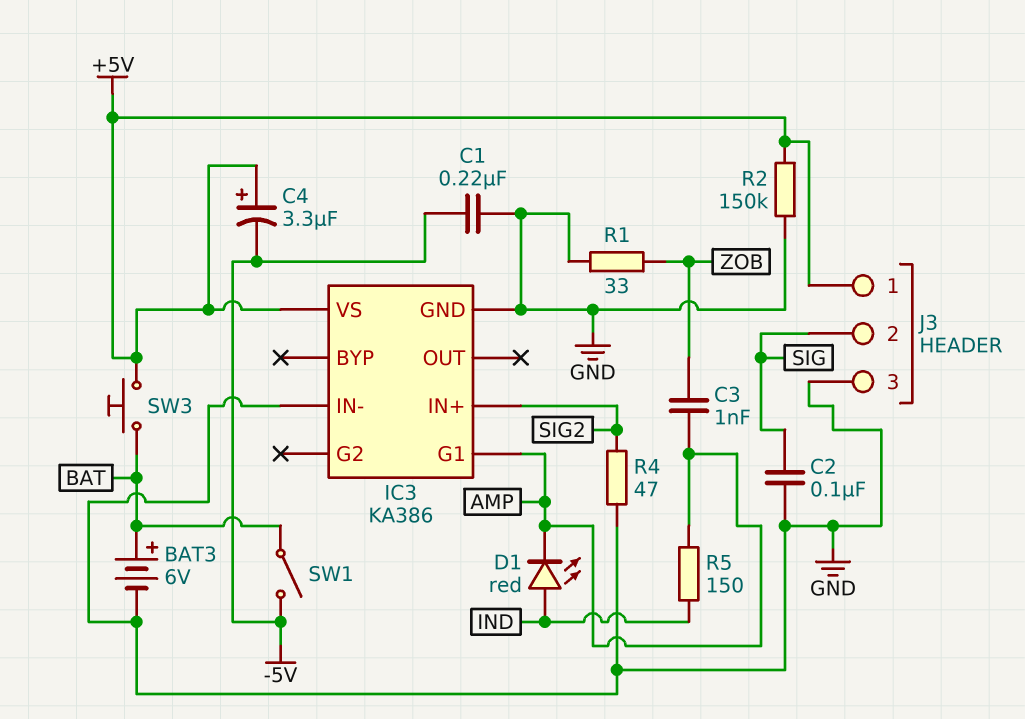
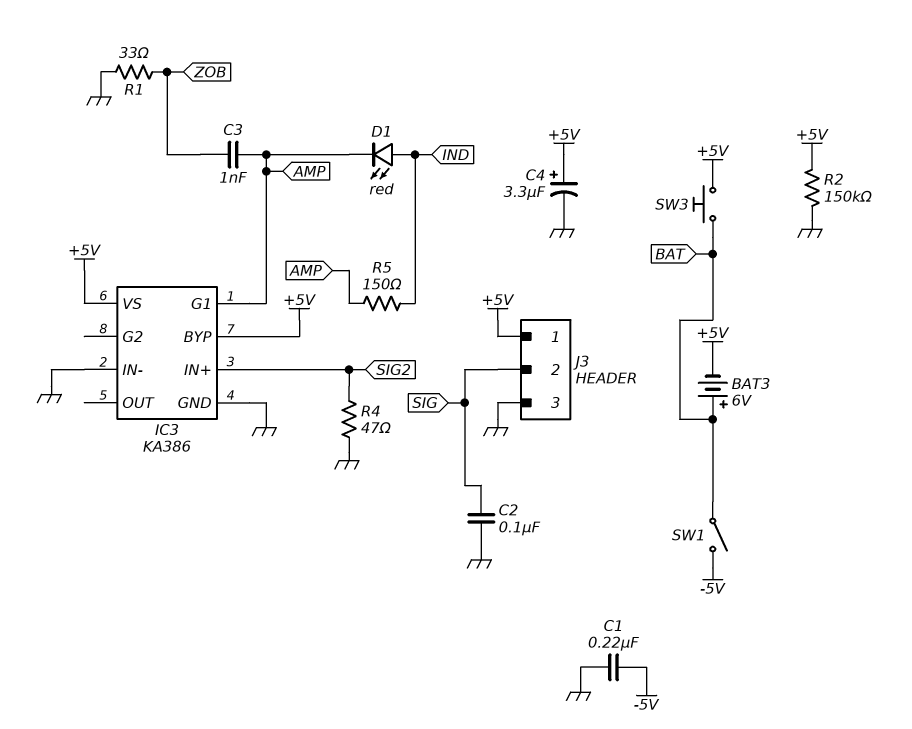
BAT3: 6V (plus BAT, minus GND) -> 6V (plus BAT, minus +5V)
C4: 3.3uF (plus +5V, minus -5V) -> 3.3uF (plus +5V, minus GND)
IC3 pin BYP: none -> +5V

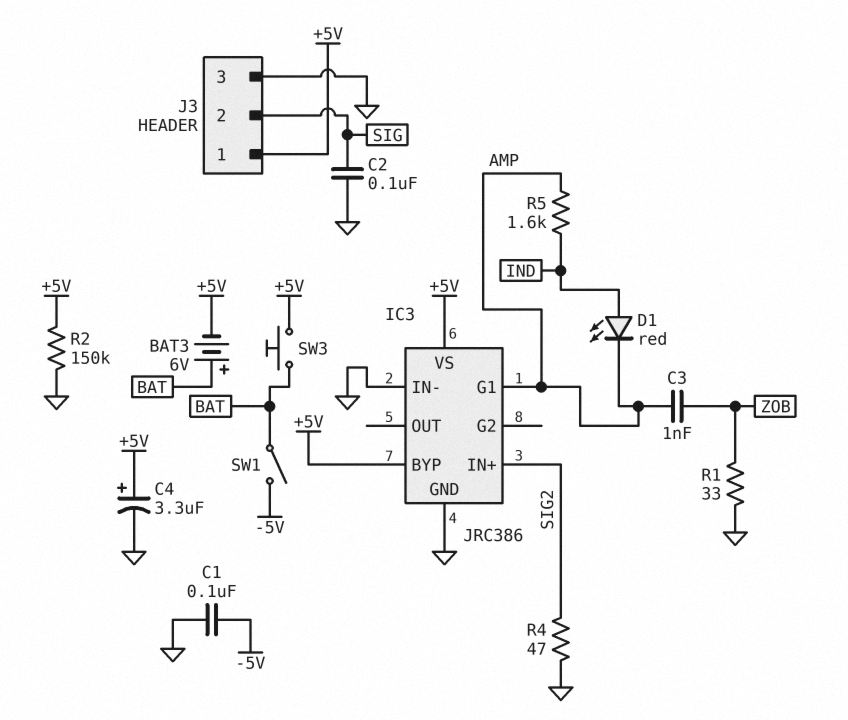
C1: 220nF (-5V, GND) -> 100nF (-5V, GND)
IC3: KA386 -> JRC386
R5: 150 (AMP, IND) -> 1.6k (AMP, IND)

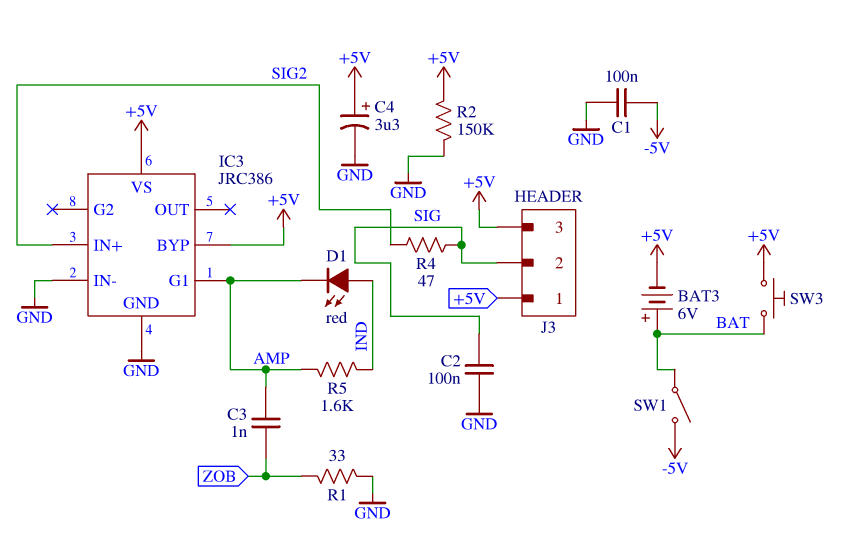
J3 pin 3: GND -> +5V
R4: 47 (GND, SIG2) -> 47 (SIG, SIG2)

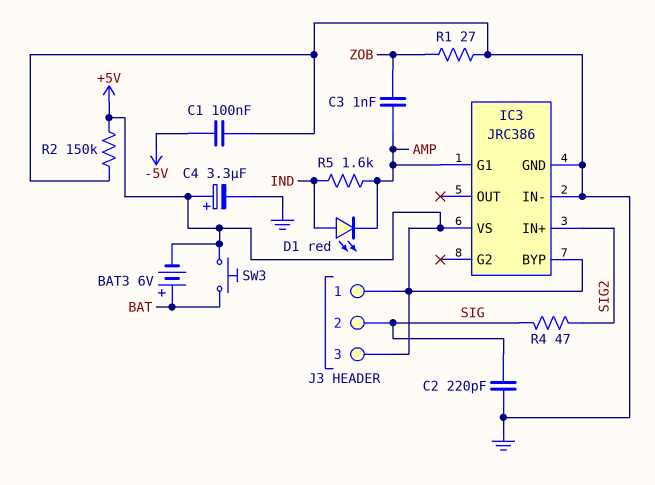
C2: 100nF (GND, SIG) -> 220pF (GND, SIG)
R1: 33 (GND, ZOB) -> 27 (GND, ZOB)
SW1: switch (-5V, BAT) -> none

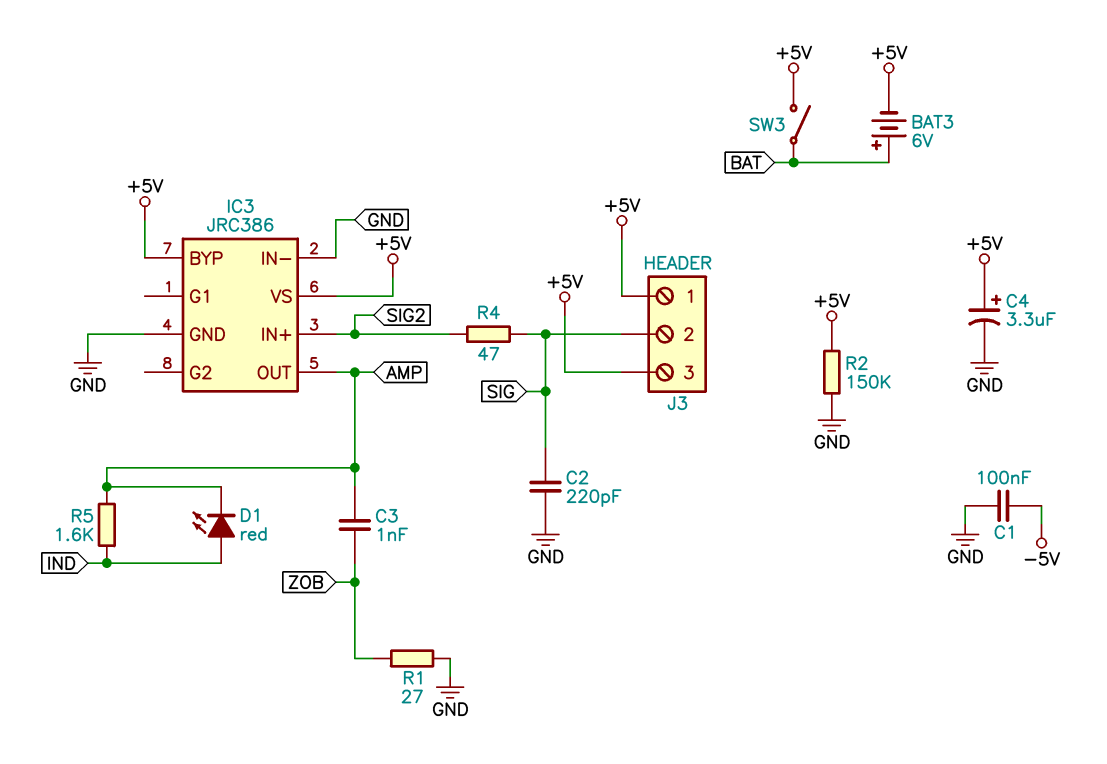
IC3 pin G1: AMP -> none
IC3 pin OUT: none -> AMP
SW3: button (+5V, BAT) -> switch (+5V, BAT)

